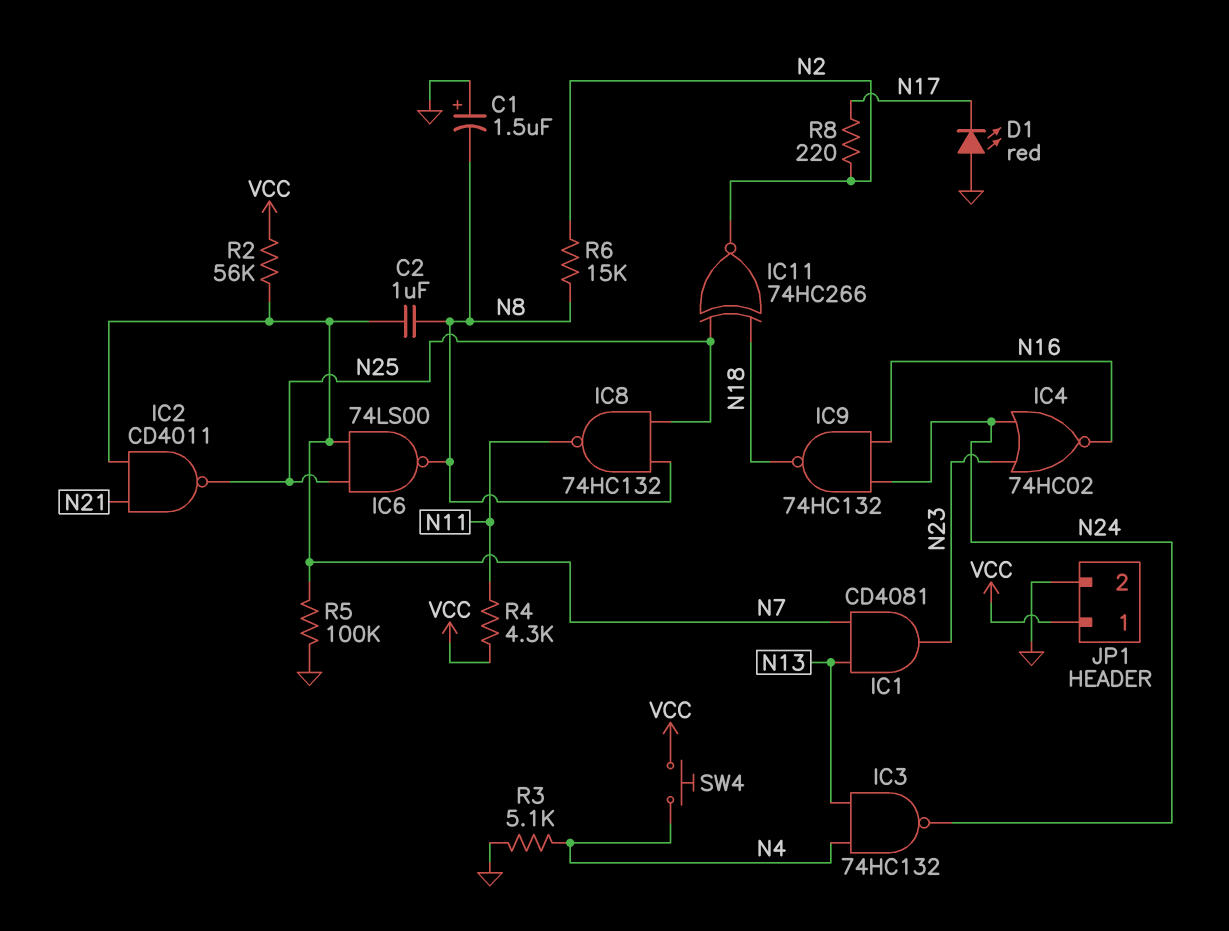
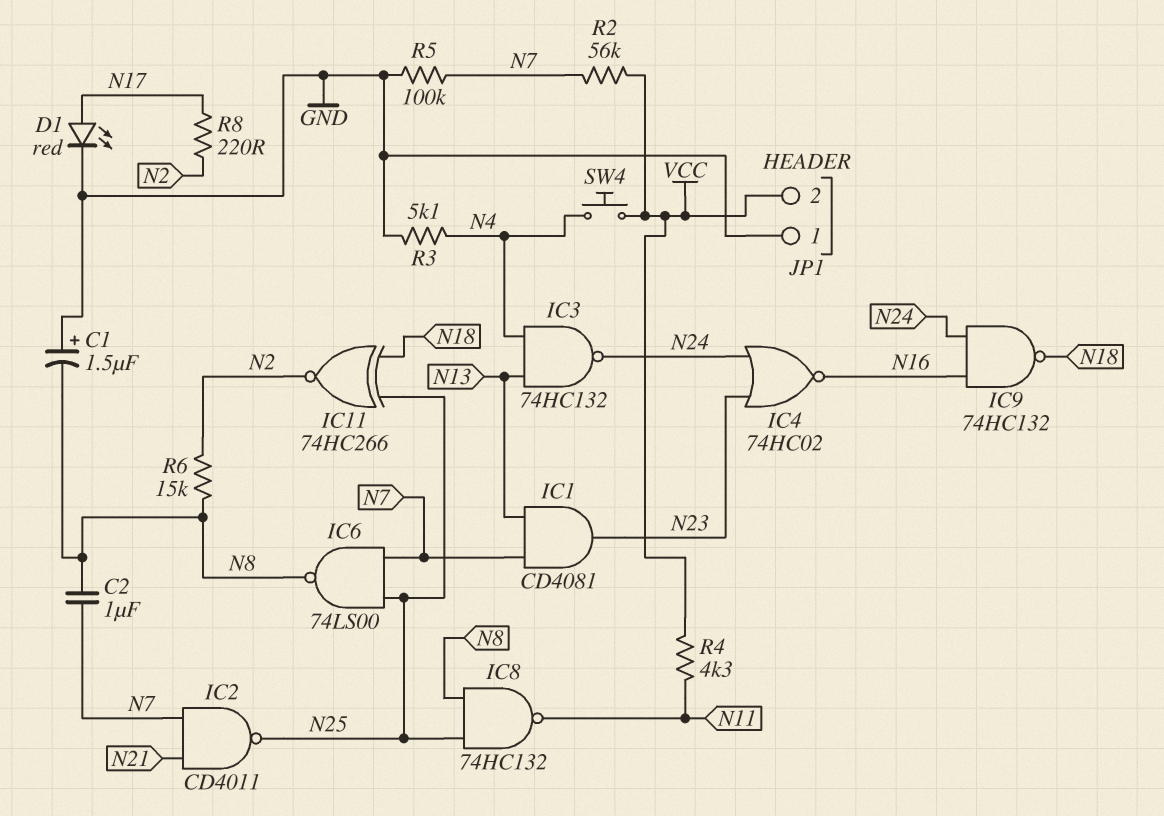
D1: LED red (A GND, K N17) -> LED red (A N17, K GND)
JP1 pin 1: VCC -> GND
JP1 pin 2: GND -> VCC

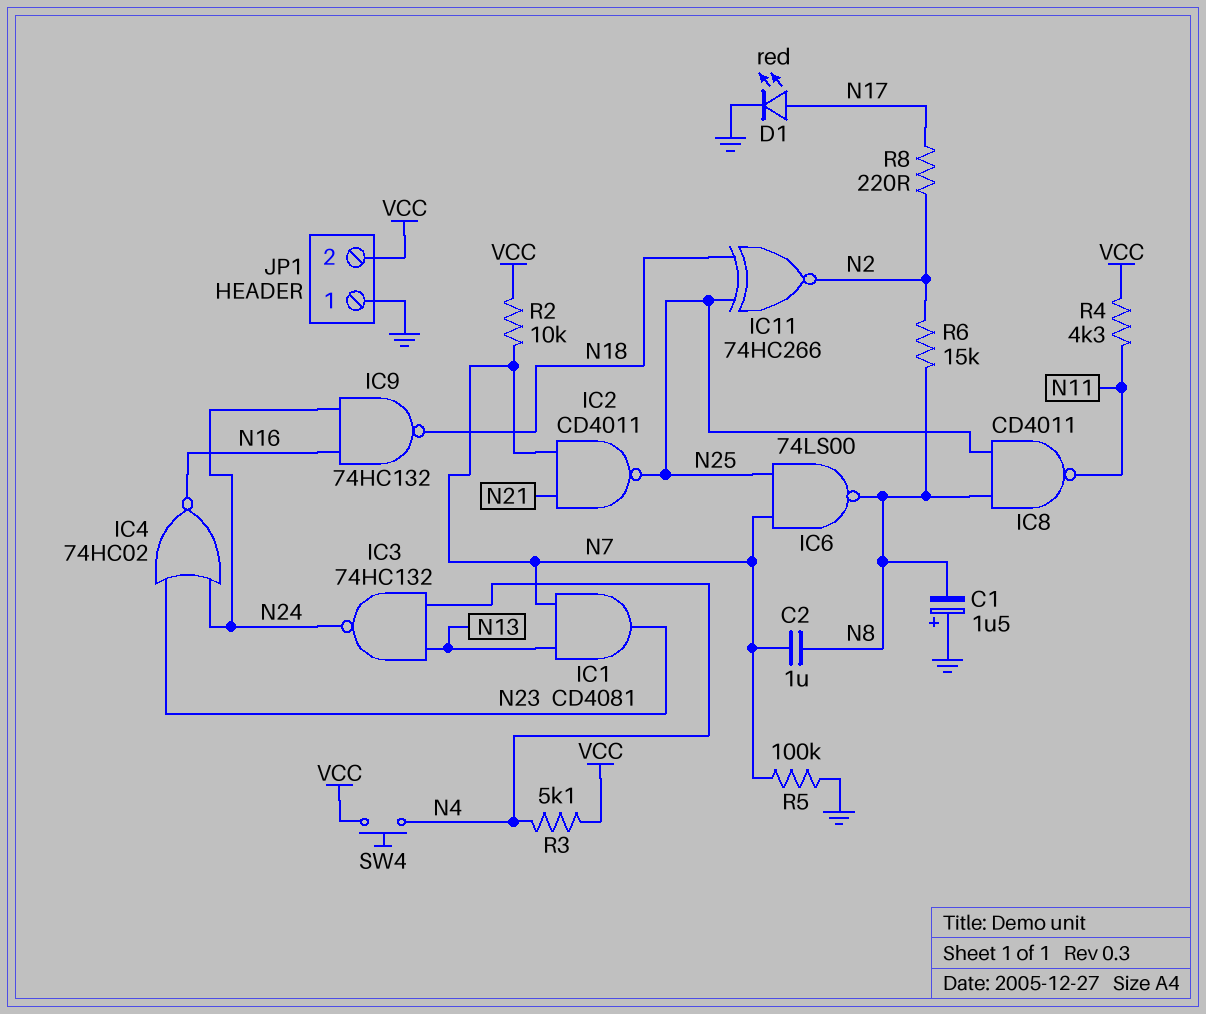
IC8: NAND 74HC132 (in N8, in N25, out N11) -> NAND CD4011 (in N8, in N25, out N11)
R2: 56k (N7, VCC) -> 10k (N7, VCC)
R3: 5.1k (GND, N4) -> 5.1k (N4, VCC)

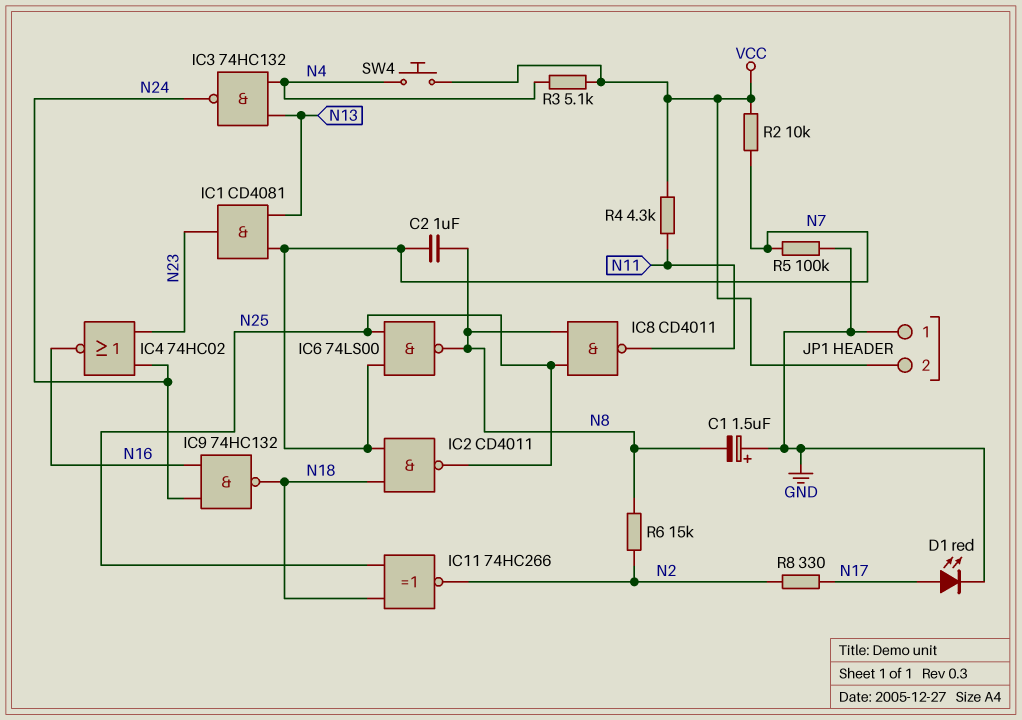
IC2: NAND CD4011 (in N7, in N21, out N25) -> NAND CD4011 (in N7, in N18, out N25)
R8: 220 (N2, N17) -> 330 (N2, N17)

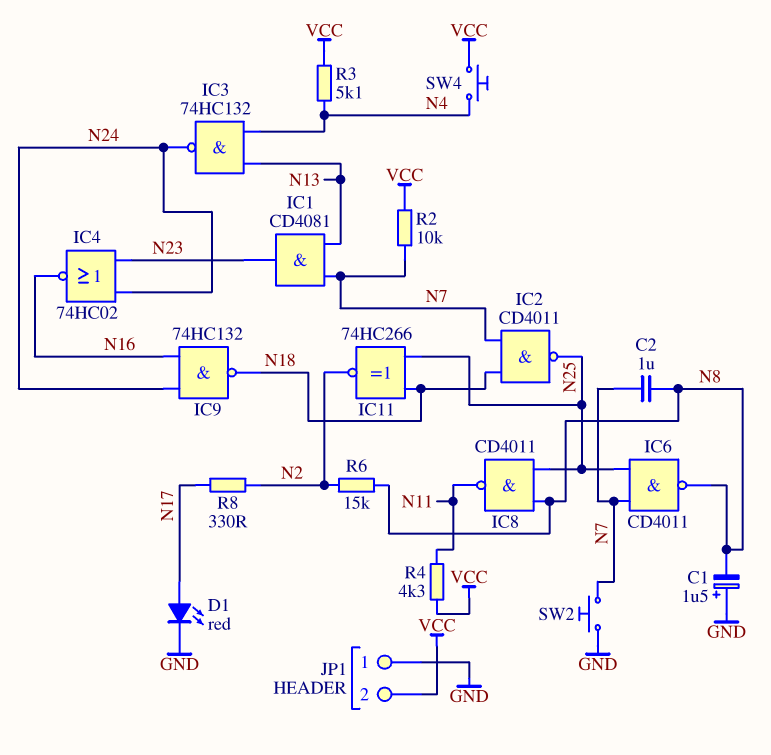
IC6: NAND 74LS00 (in N7, in N25, out N8) -> NAND CD4011 (in N7, in N25, out N8)
R5: 100k (GND, N7) -> none
SW2: none -> button (GND, N7)

